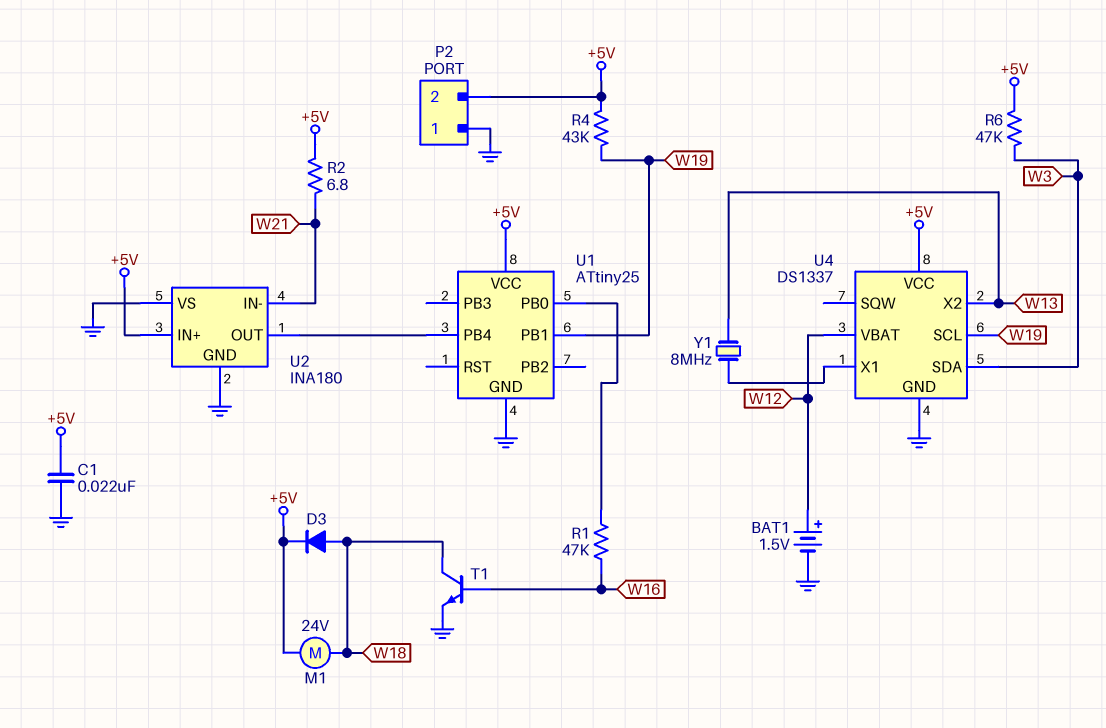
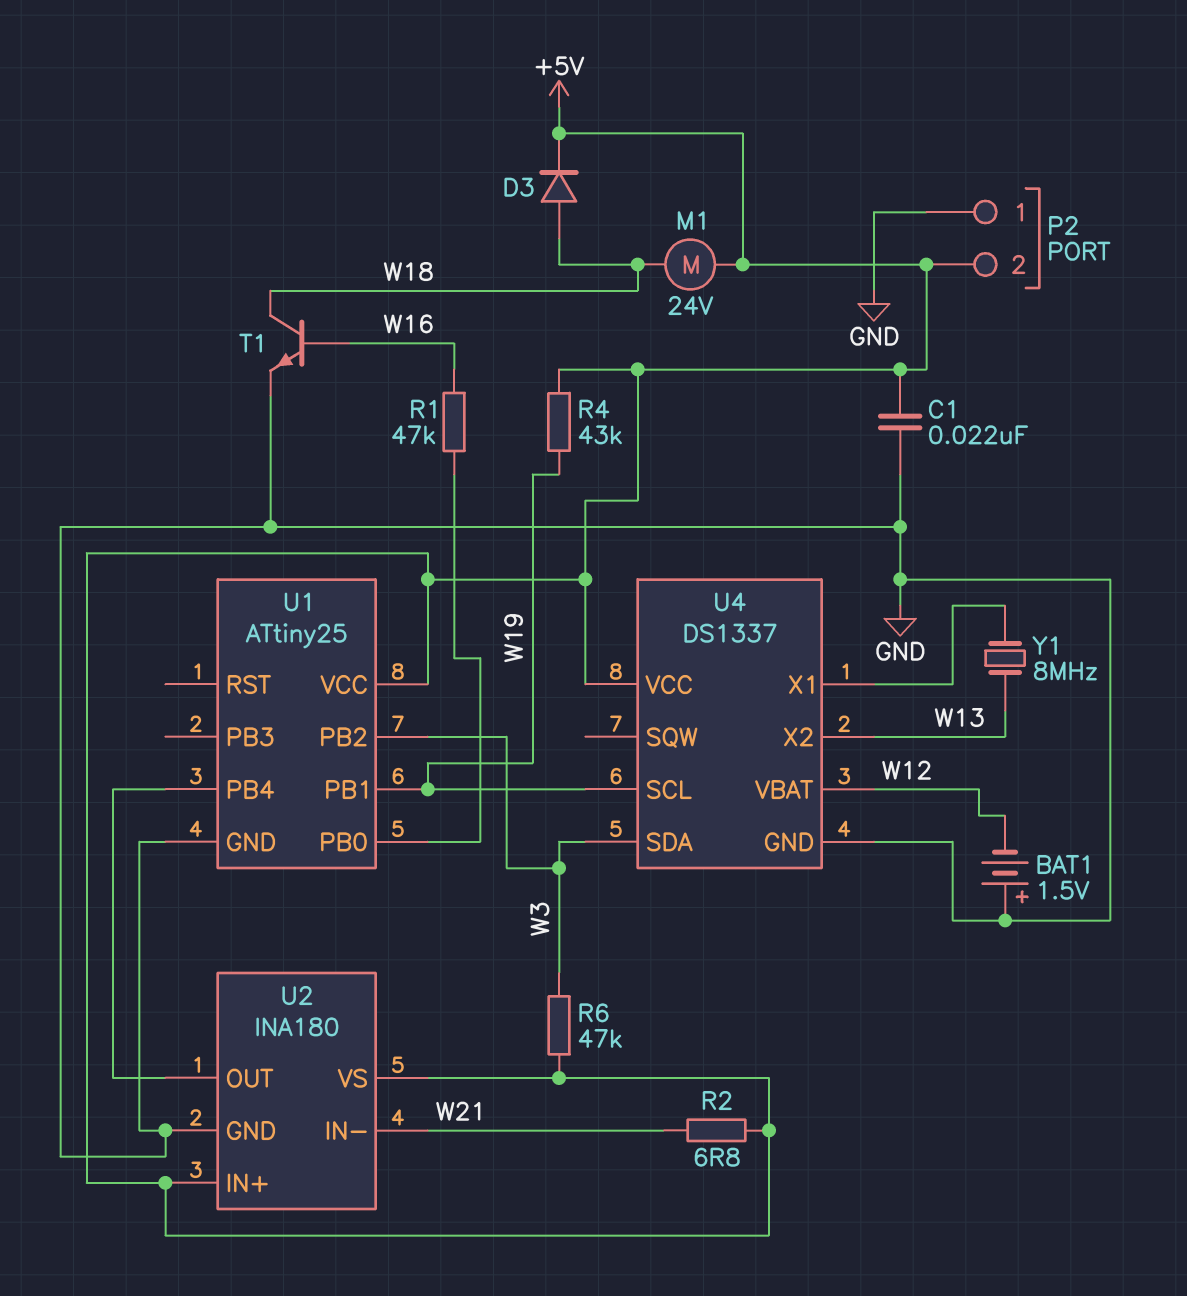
BAT1: 1.5V (plus W12, minus GND) -> 1.5V (plus GND, minus W12)
U1 pin PB2: none -> W3
U2 pin VS: GND -> +5V

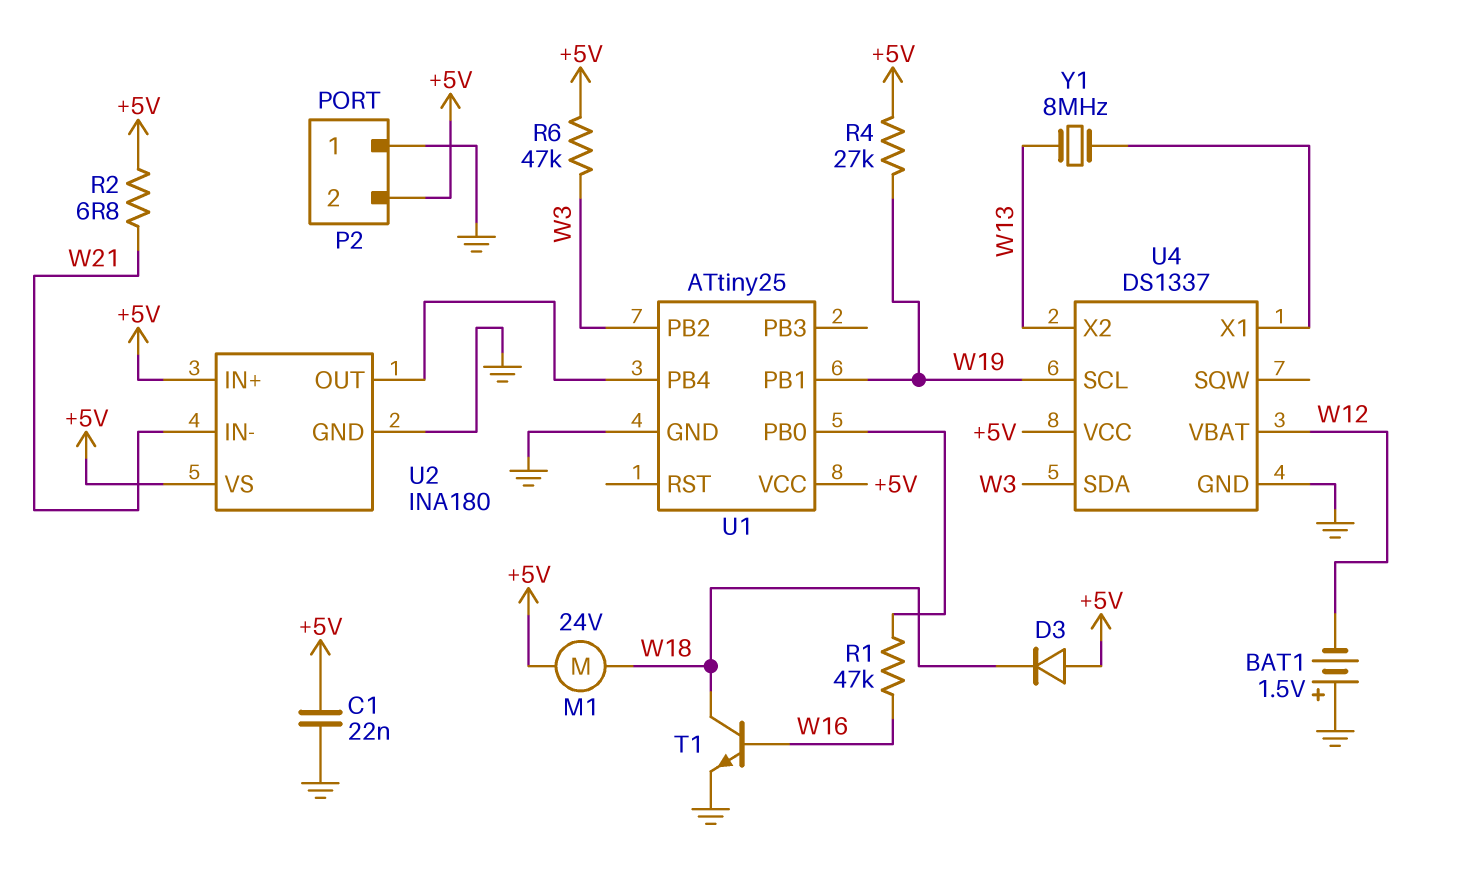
D3: diode (A W18, K +5V) -> diode (A +5V, K W18)
R4: 43k (+5V, W19) -> 27k (+5V, W19)

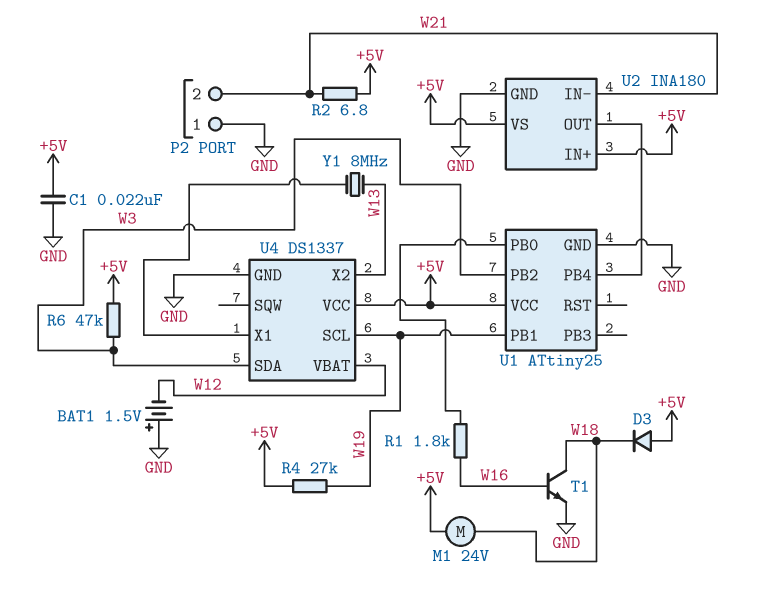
P2 pin 2: +5V -> W21
R1: 47k (U1/PB0, W16) -> 1.8k (U1/PB0, W16)

